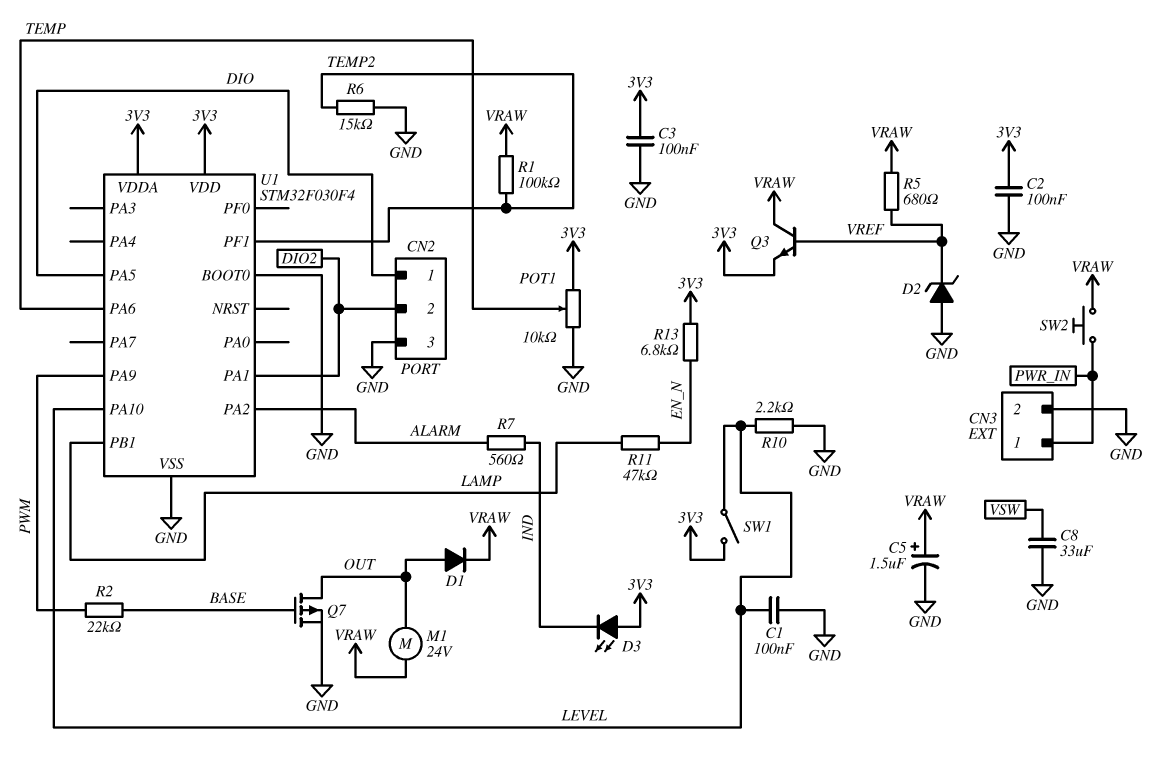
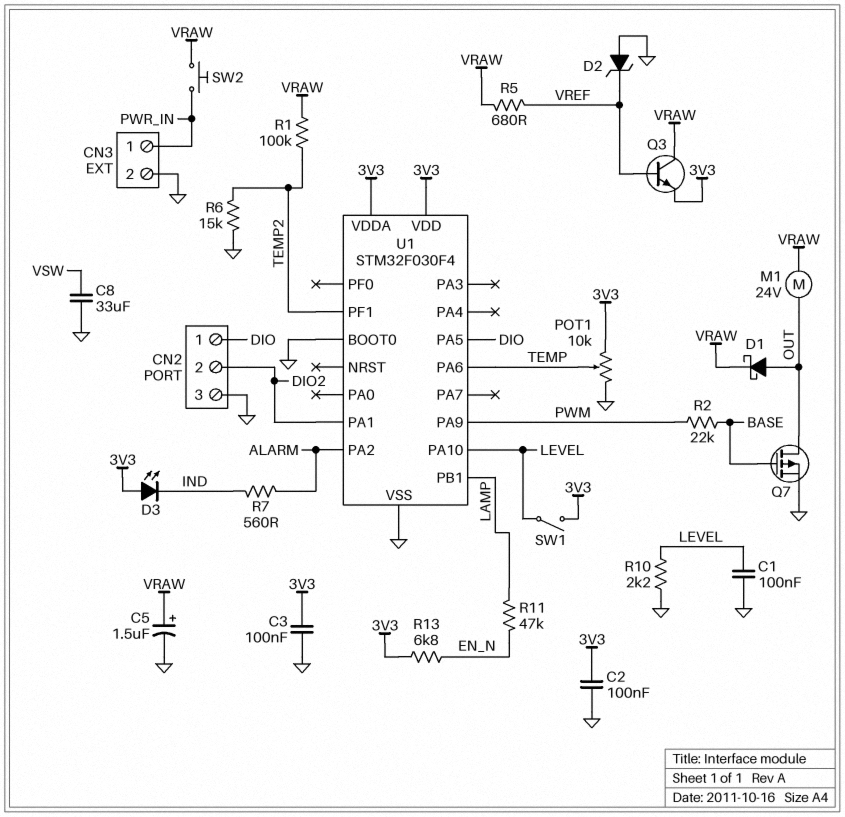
D1: diode (A OUT, K VRAW) -> schottky (A OUT, K VRAW)

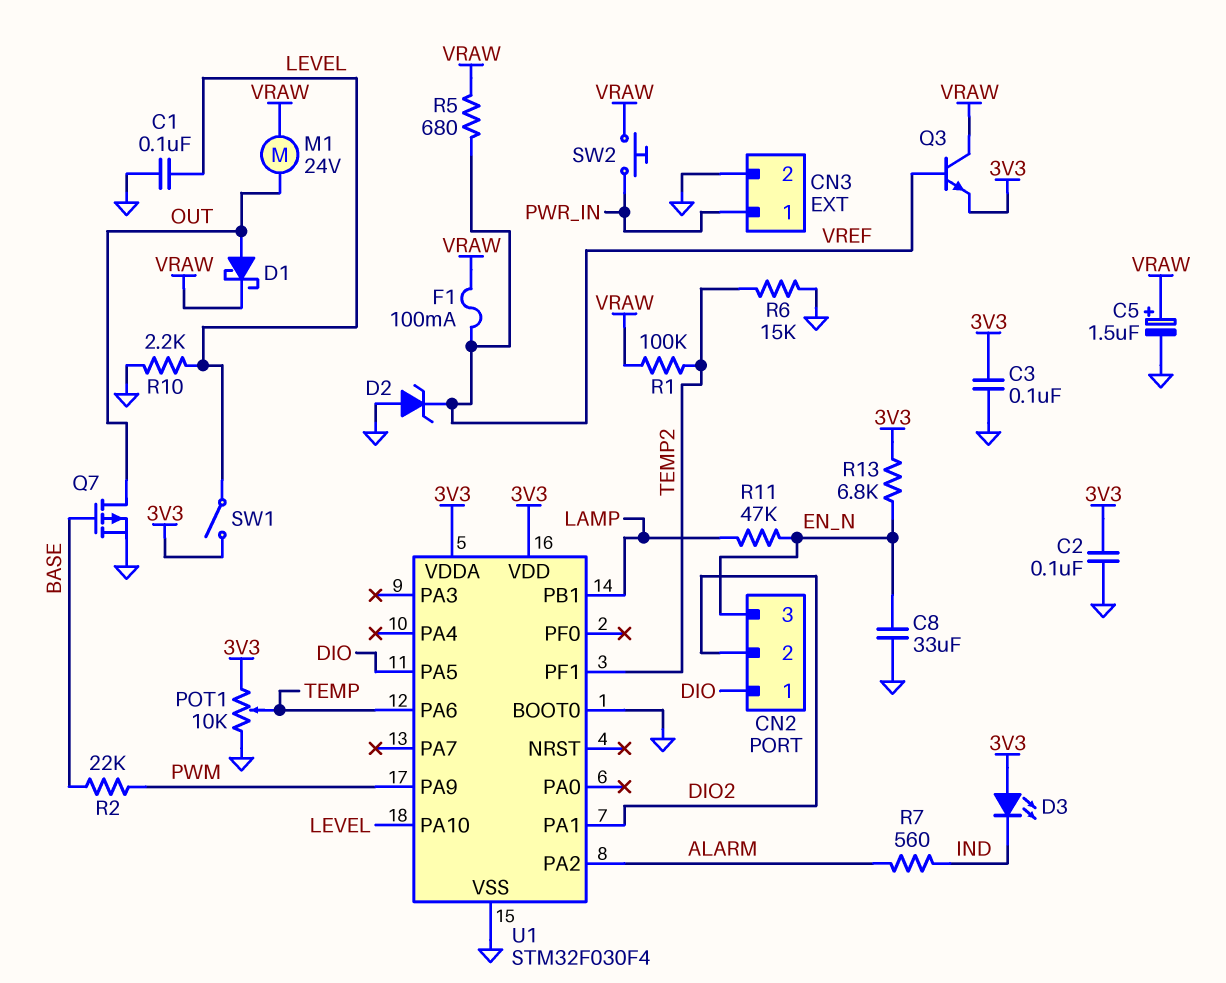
C8: 33uF (GND, VSW) -> 33uF (EN_N, GND)
CN2 pin 3: GND -> EN_N
F1: none -> 100mA (VRAW, VREF)

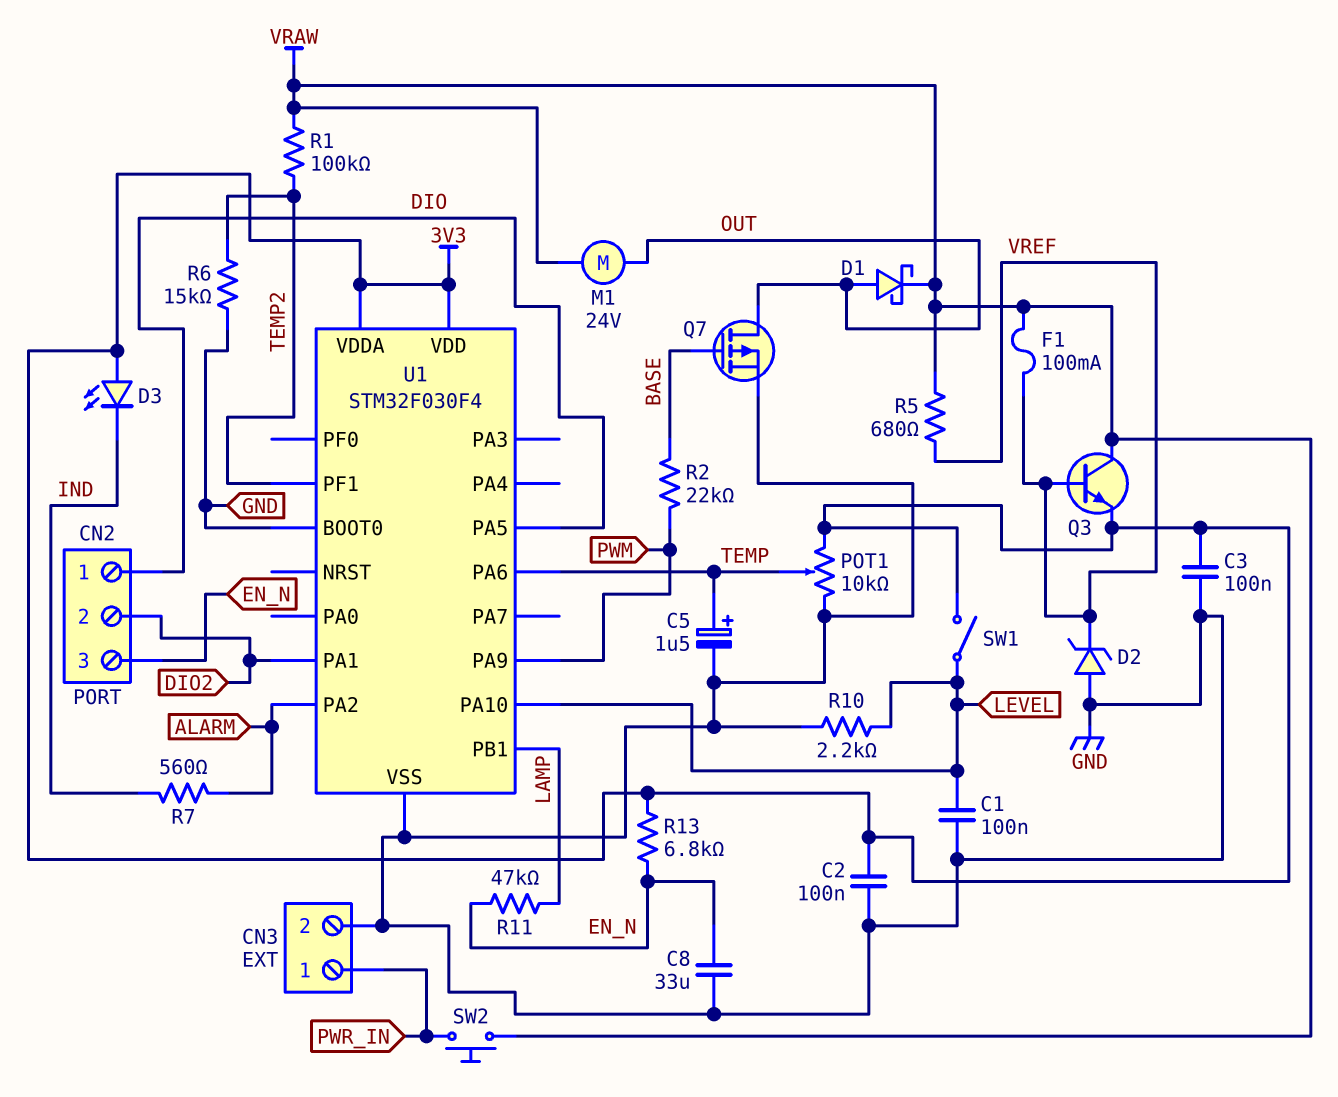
C5: 1.5uF (plus VRAW, minus GND) -> 1.5uF (plus TEMP, minus GND)

